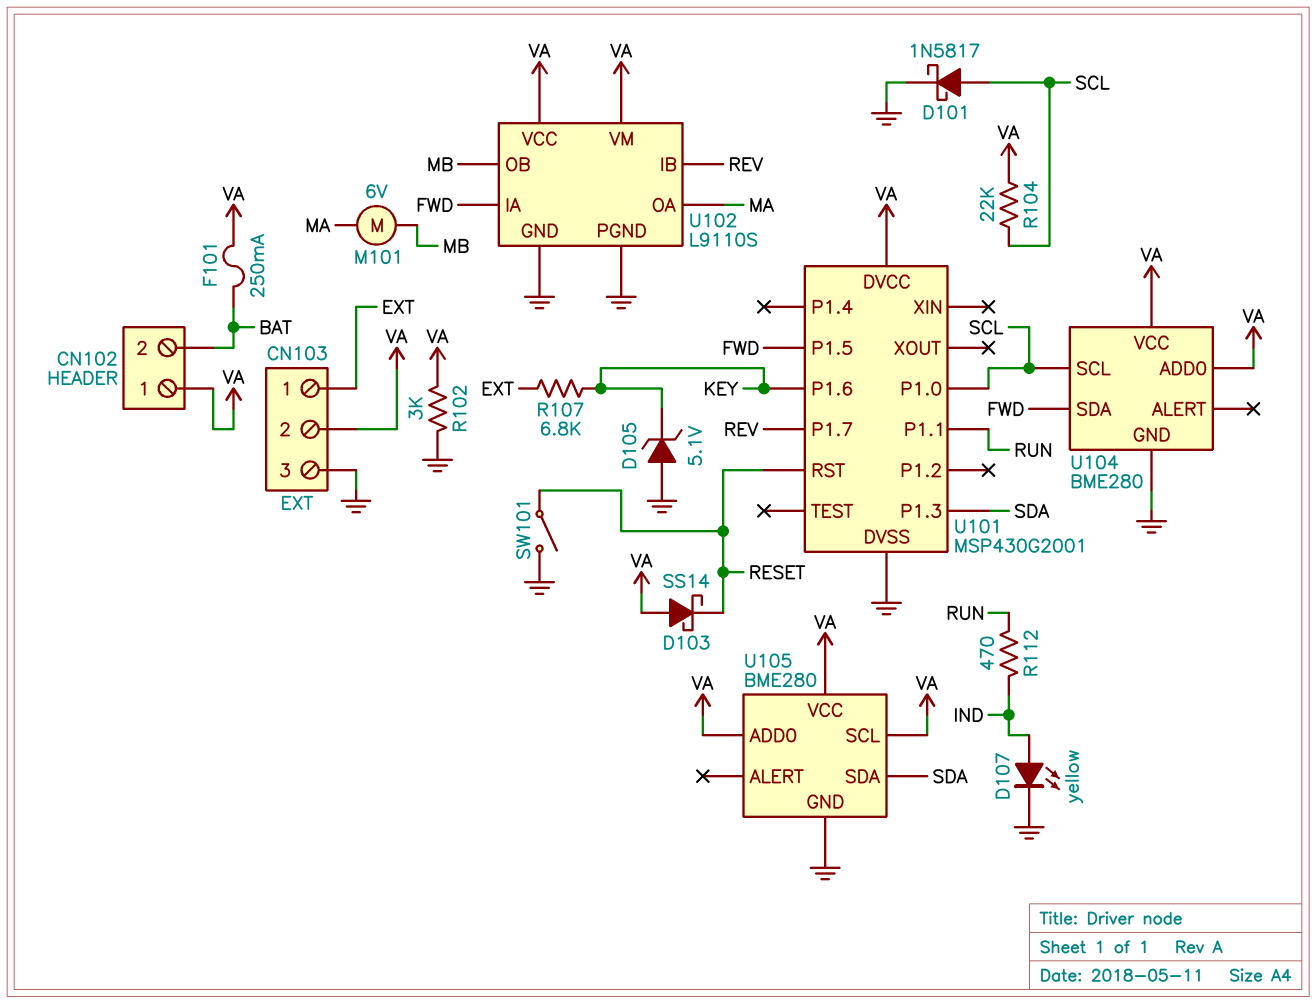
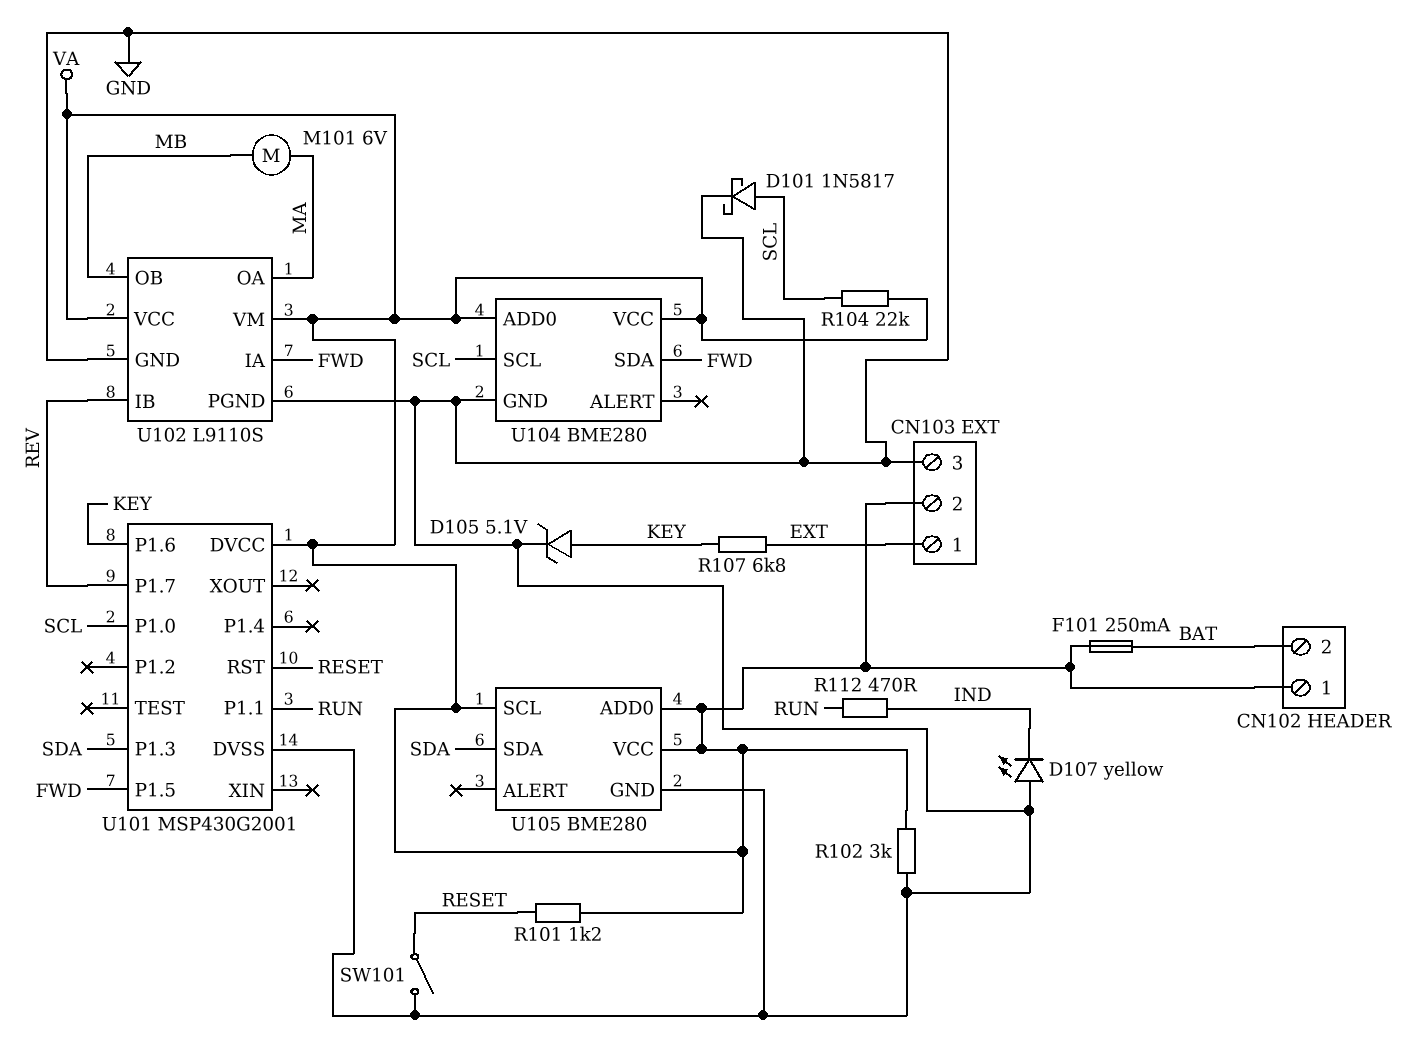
D103: schottky SS14 (A VA, K RESET) -> none
D105: zener 5.1V (A GND, K KEY) -> zener 5.1V (A KEY, K GND)
D107: LED yellow (A IND, K GND) -> LED yellow (A GND, K IND)
R101: none -> 1.2k (RESET, VA)

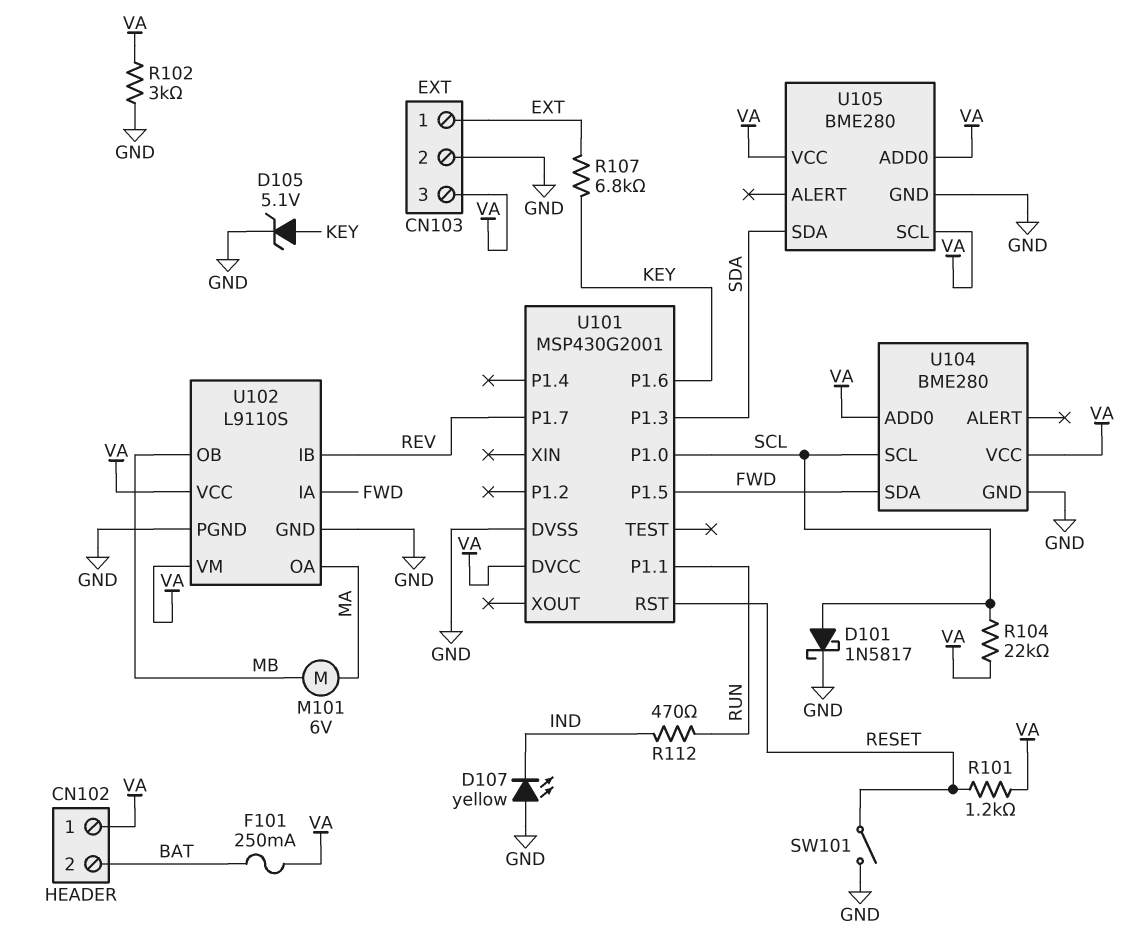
CN103 pin 2: VA -> GND
CN103 pin 3: GND -> VA

